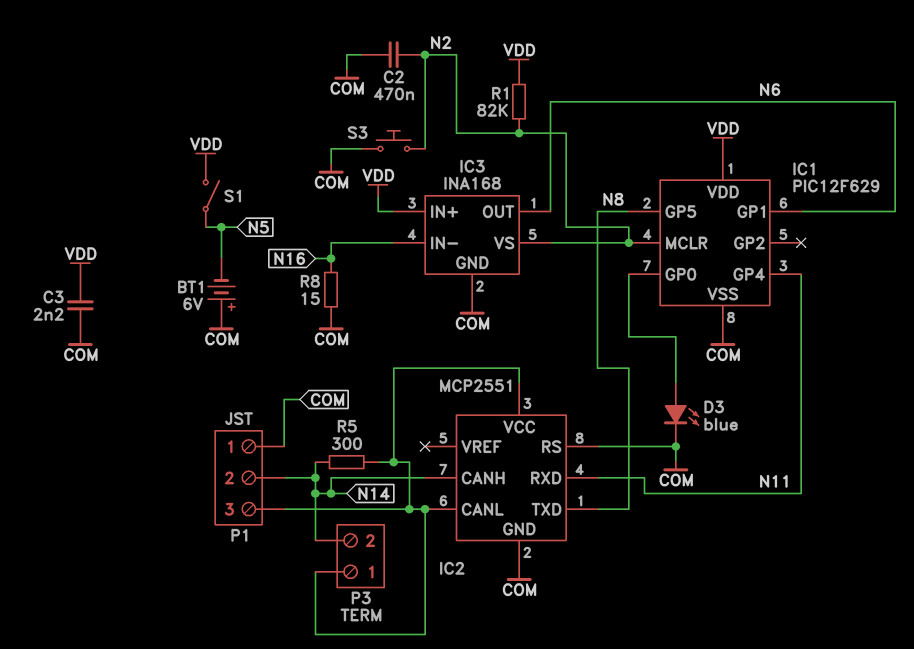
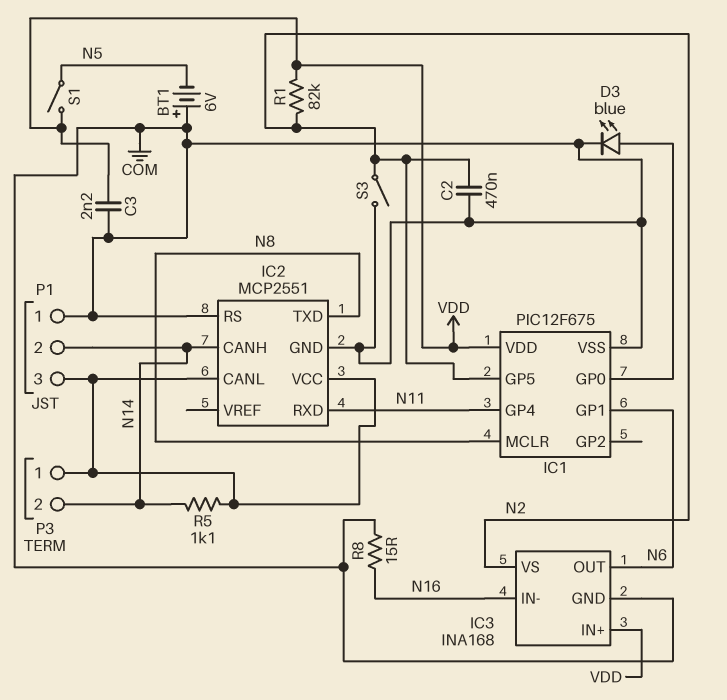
IC1: PIC12F629 -> PIC12F675
IC1 pin GP5: N8 -> N2
IC1 pin MCLR: N2 -> N8
R5: 300 (IC2/CANL, N14) -> 1.1k (IC2/CANL, N14)
S3: button (COM, N2) -> switch (COM, N2)

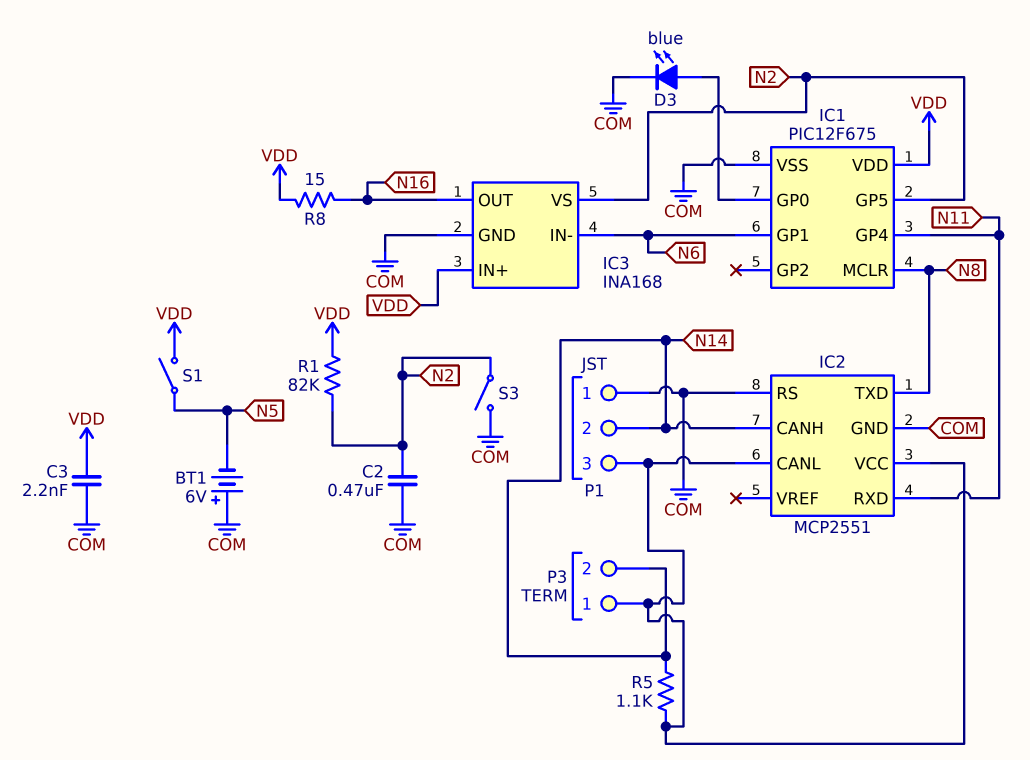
IC3 pin IN-: N16 -> N6
IC3 pin OUT: N6 -> N16
R8: 15 (COM, N16) -> 15 (N16, VDD)

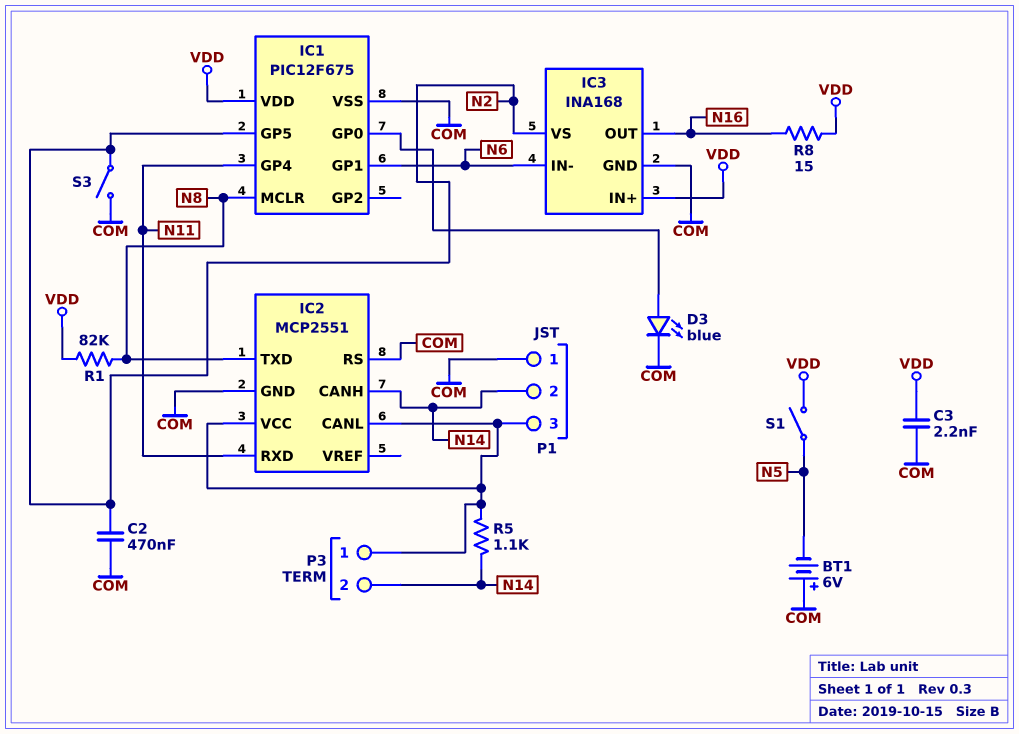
R1: 82k (N2, VDD) -> 82k (N8, VDD)

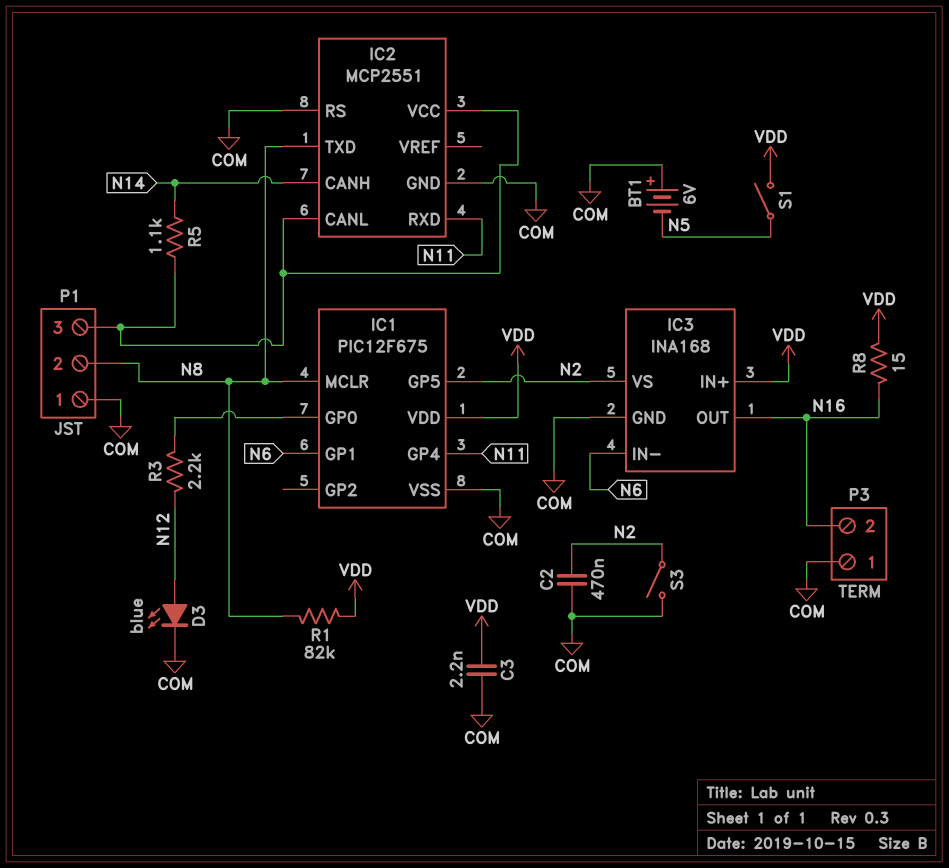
D3: LED blue (A IC1/GP0, K COM) -> LED blue (A N12, K COM)
P1 pin 2: N14 -> N8
P3 pin 1: IC2/CANL -> COM
P3 pin 2: N14 -> N16
R3: none -> 2.2k (IC1/GP0, N12)

